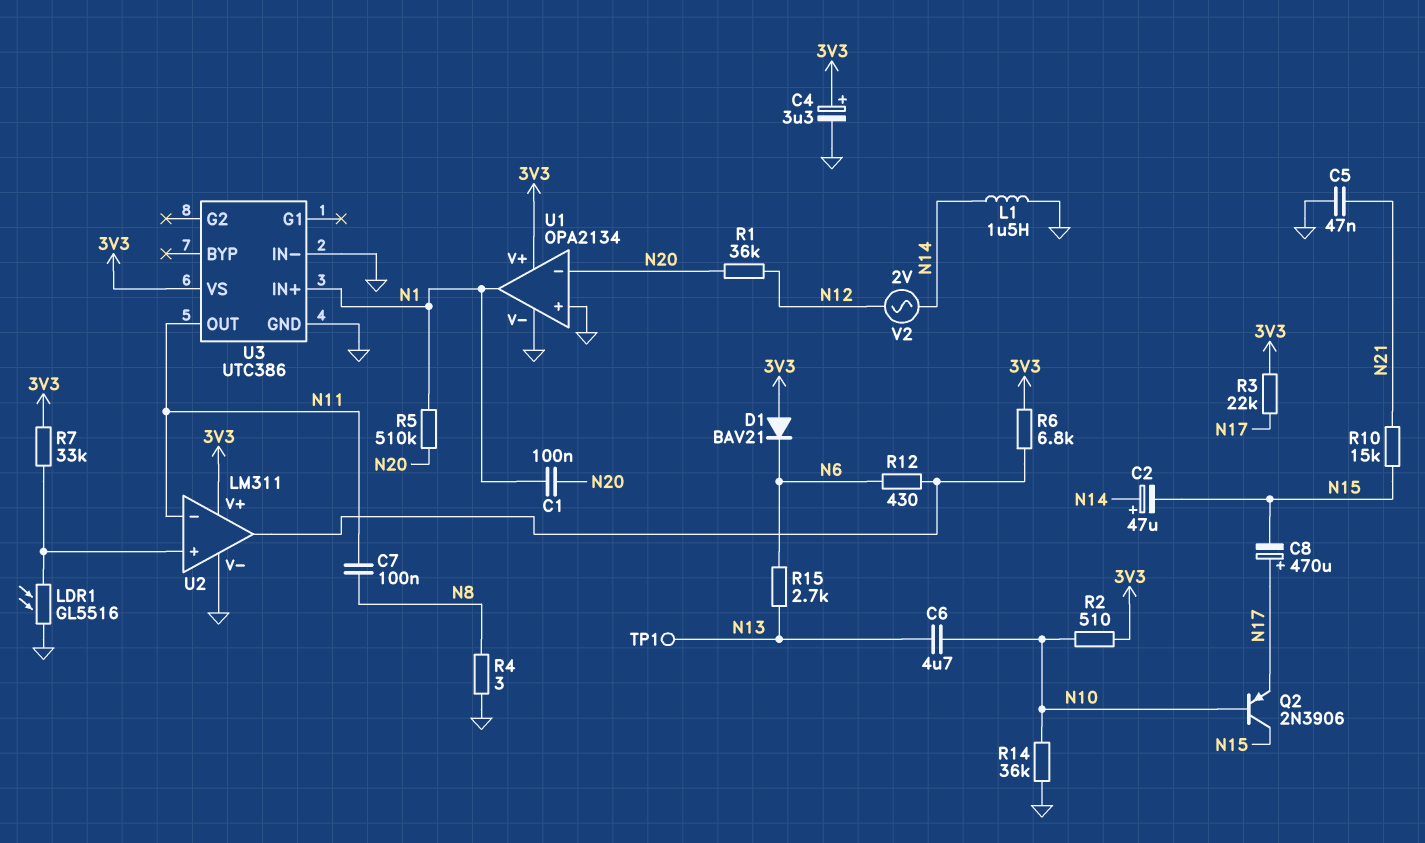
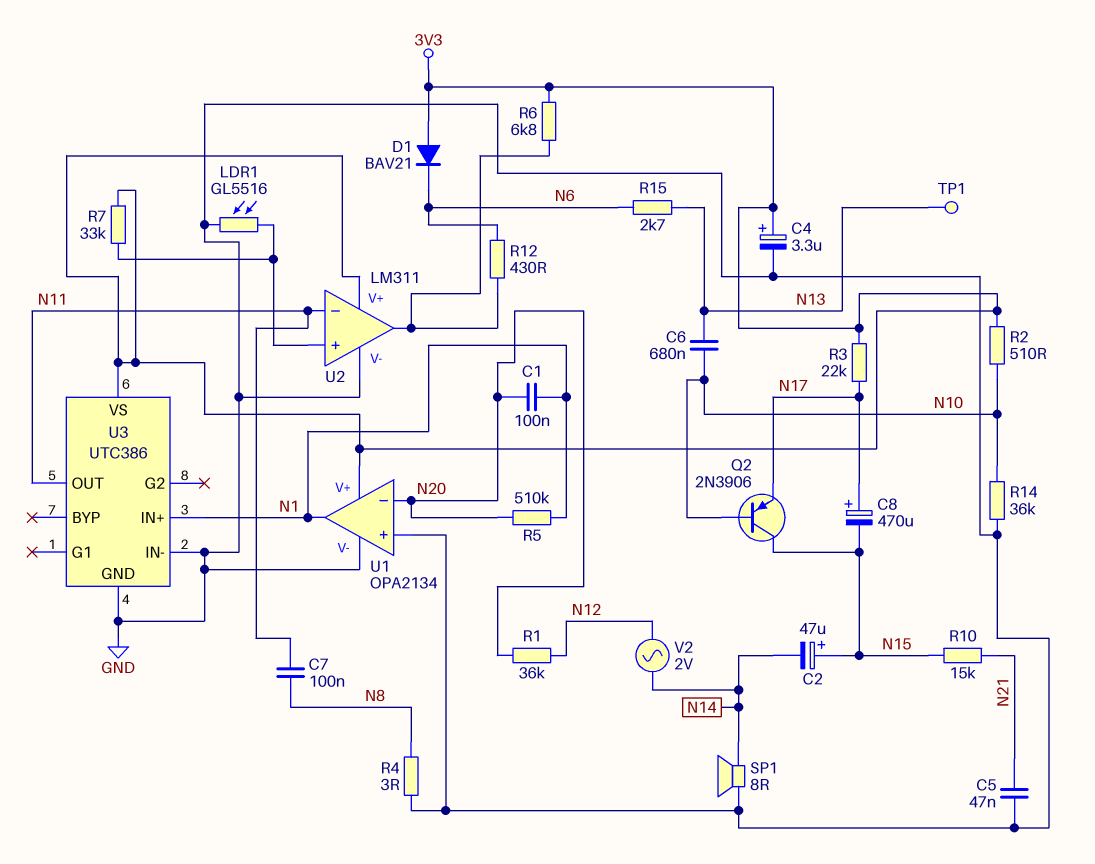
C2: 47uF (plus N14, minus N15) -> 47uF (plus N15, minus N14)
C6: 4.7uF (N10, N13) -> 680nF (N10, N13)
L1: 1.5uH (GND, N14) -> none
SP1: none -> speaker 8R (GND, N14)

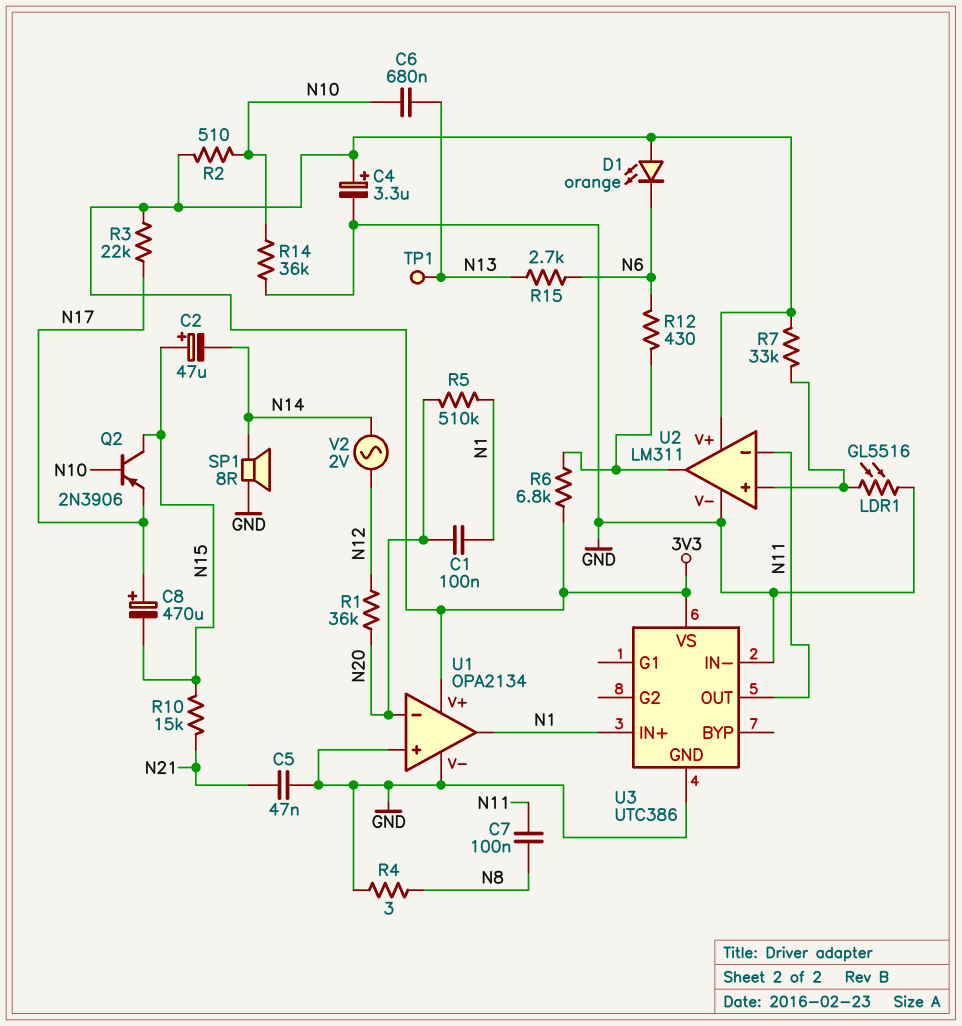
D1: diode BAV21 (A 3V3, K N6) -> LED orange (A 3V3, K N6)

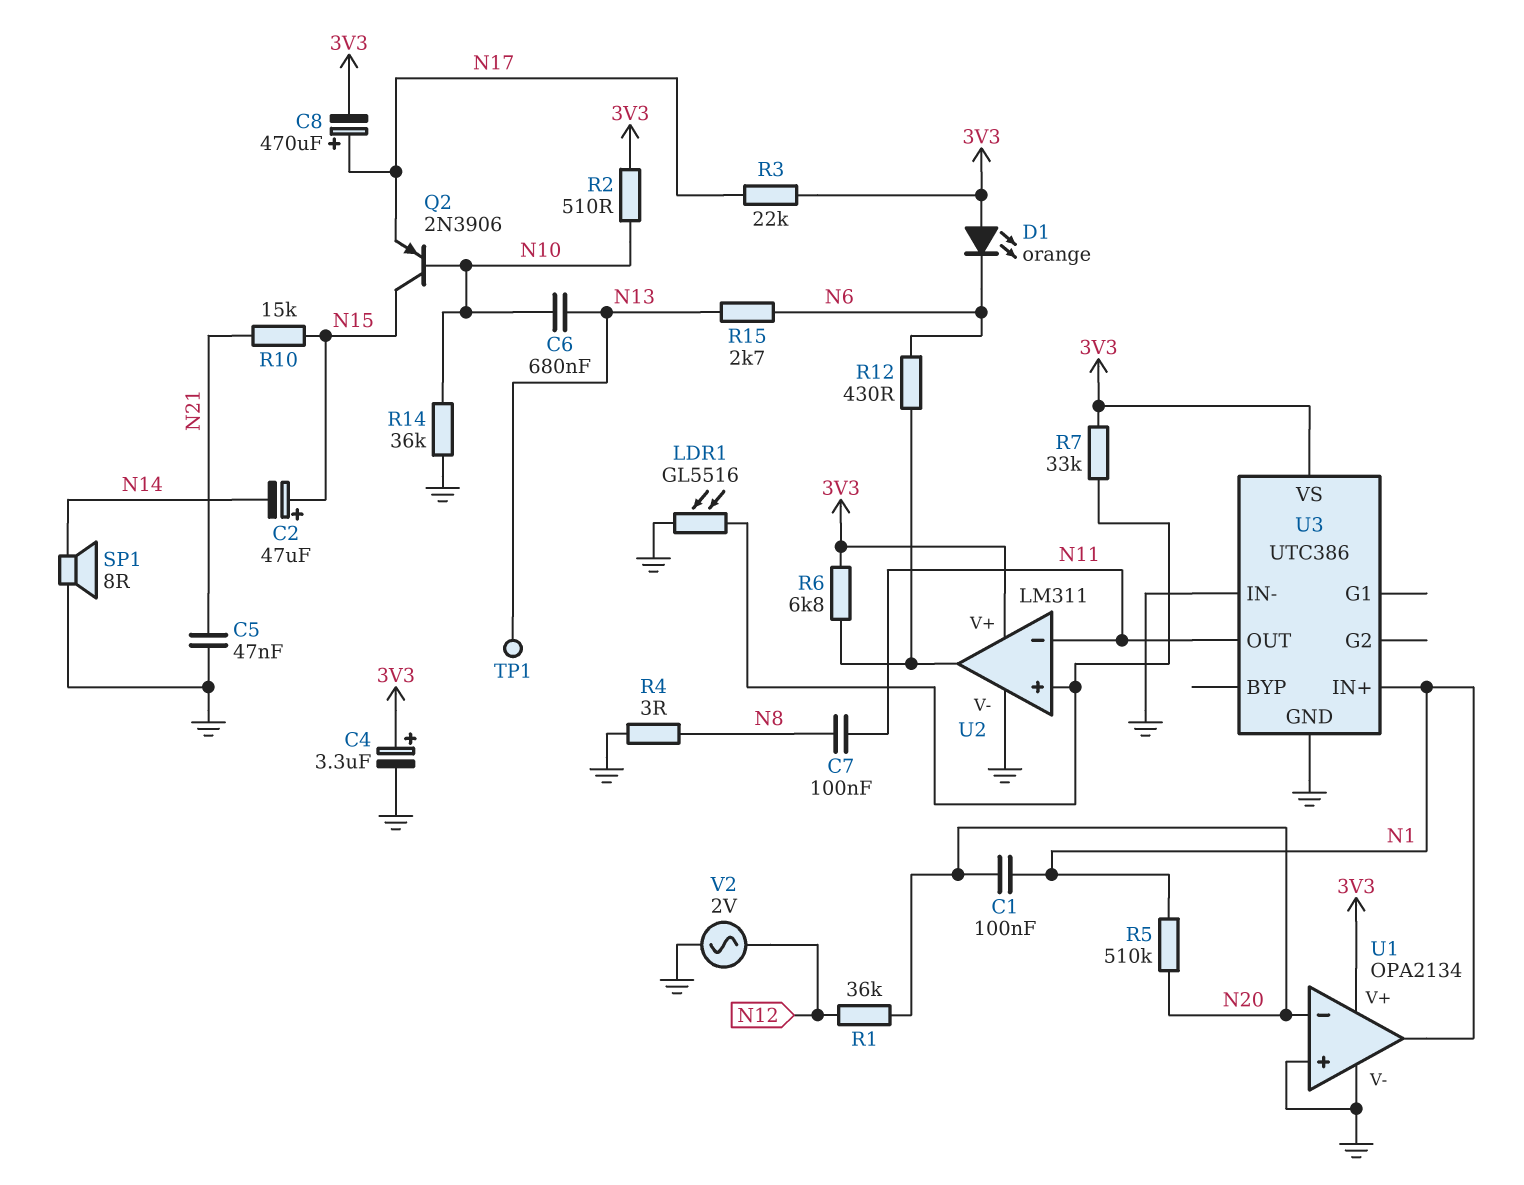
C8: 470uF (plus N17, minus N15) -> 470uF (plus N17, minus 3V3)
V2: AC 2V (N12, N14) -> AC 2V (GND, N12)

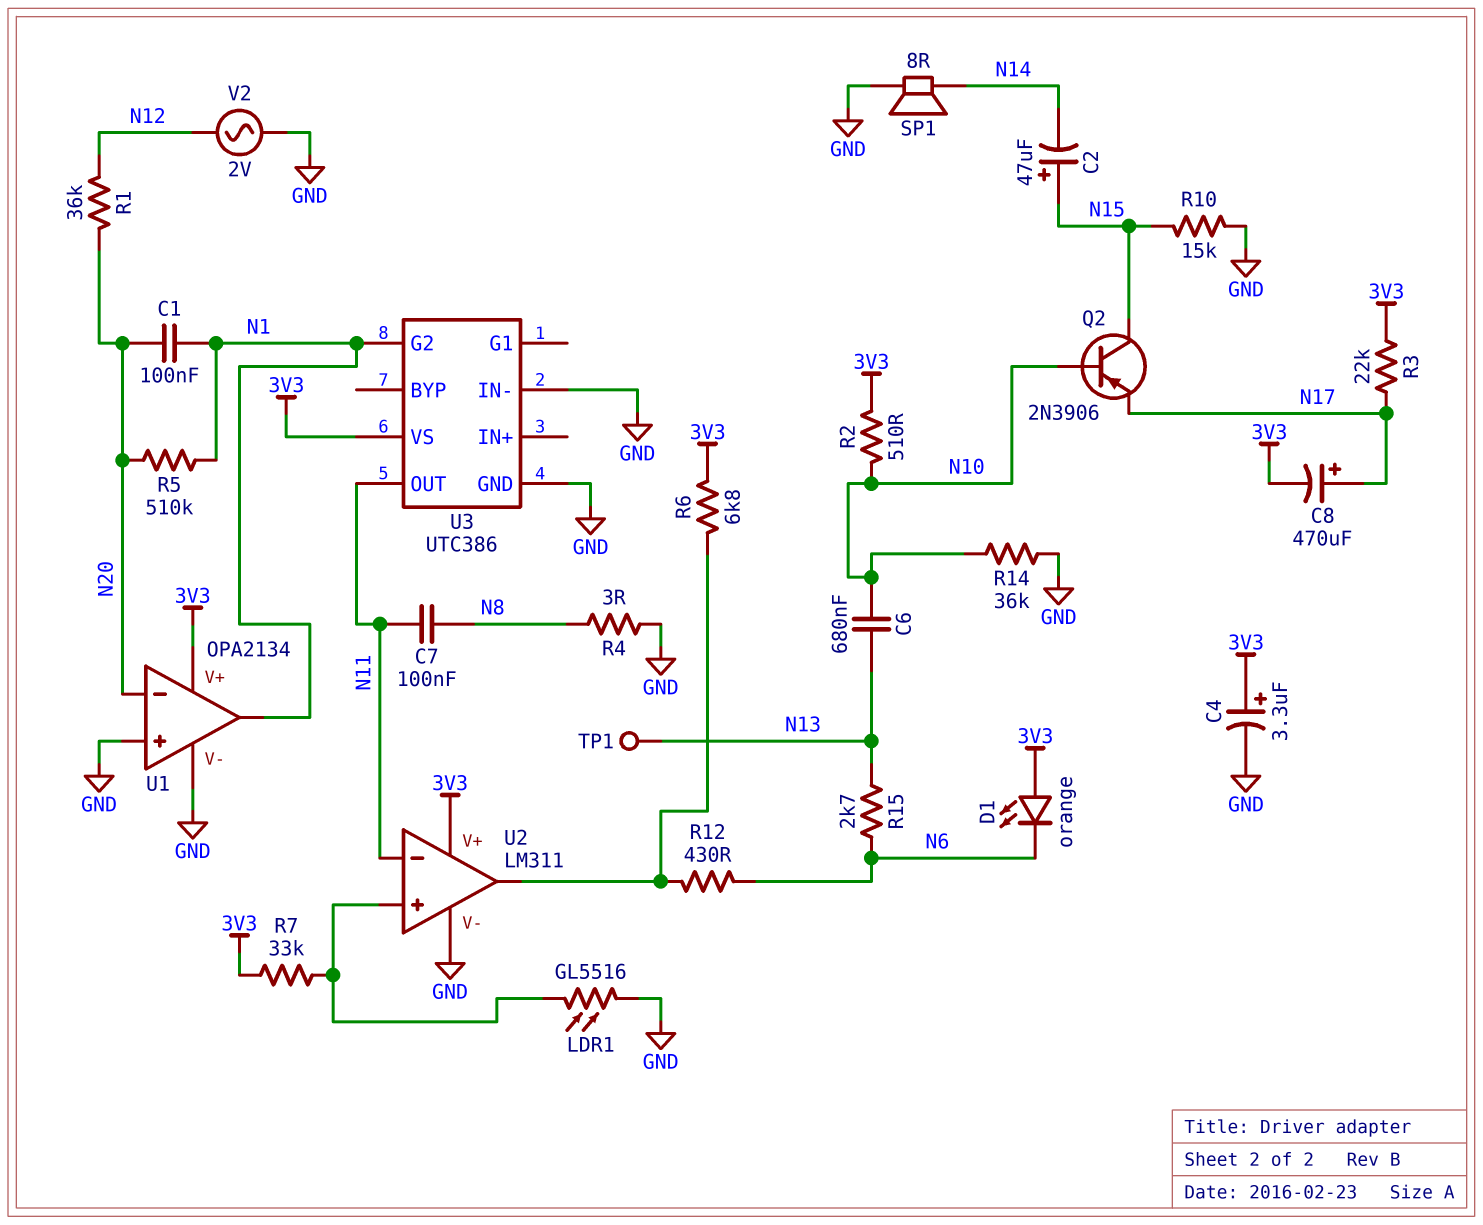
C5: 47nF (GND, N21) -> none
R10: 15k (N15, N21) -> 15k (GND, N15)
U3 pin G2: none -> N1
U3 pin IN+: N1 -> none

